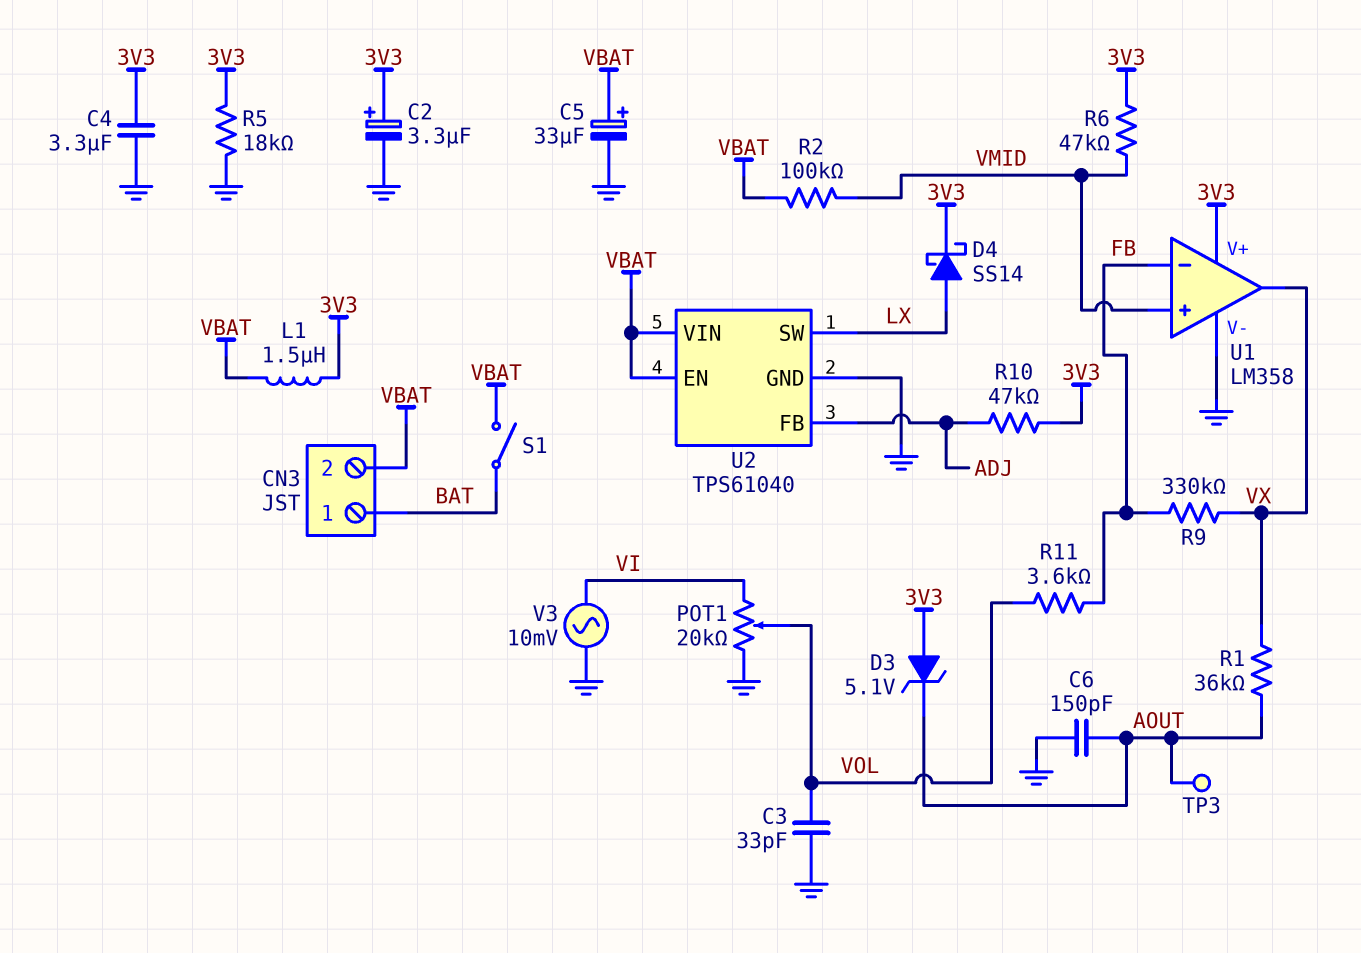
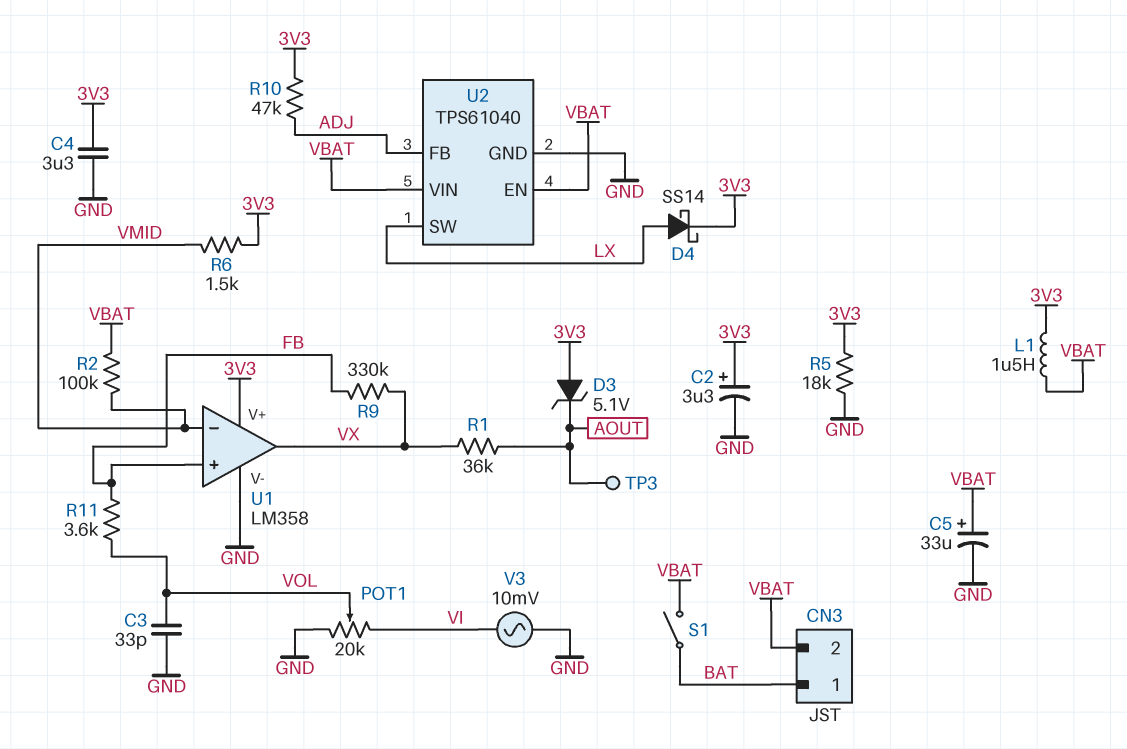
C6: 150pF (AOUT, GND) -> none
R6: 47k (3V3, VMID) -> 1.5k (3V3, VMID)
U1 pin in+: VMID -> FB
U1 pin in-: FB -> VMID

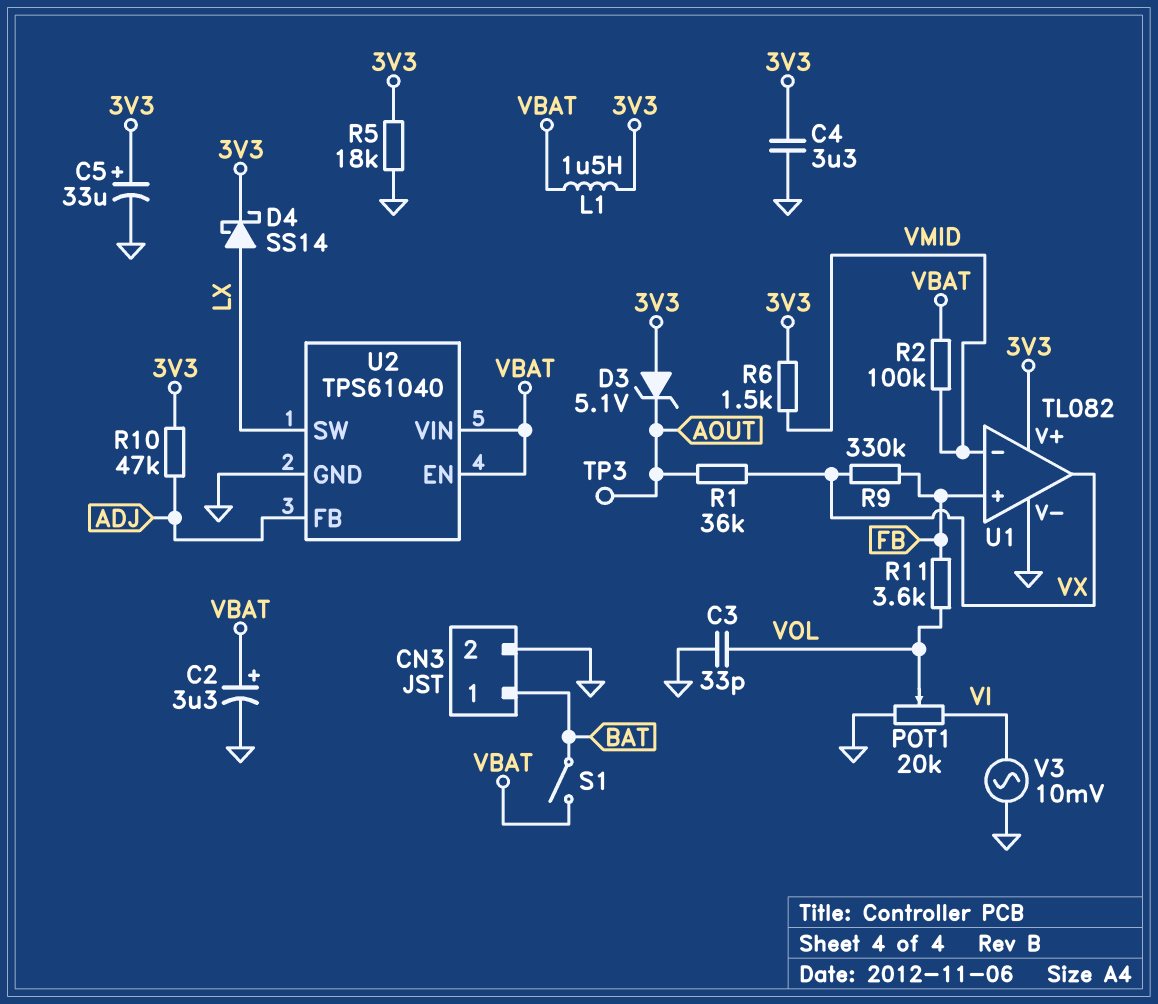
C2: 3.3uF (plus 3V3, minus GND) -> 3.3uF (plus VBAT, minus GND)
C5: 33uF (plus VBAT, minus GND) -> 33uF (plus 3V3, minus GND)
CN3 pin 2: VBAT -> GND
U1: LM358 -> TL082

